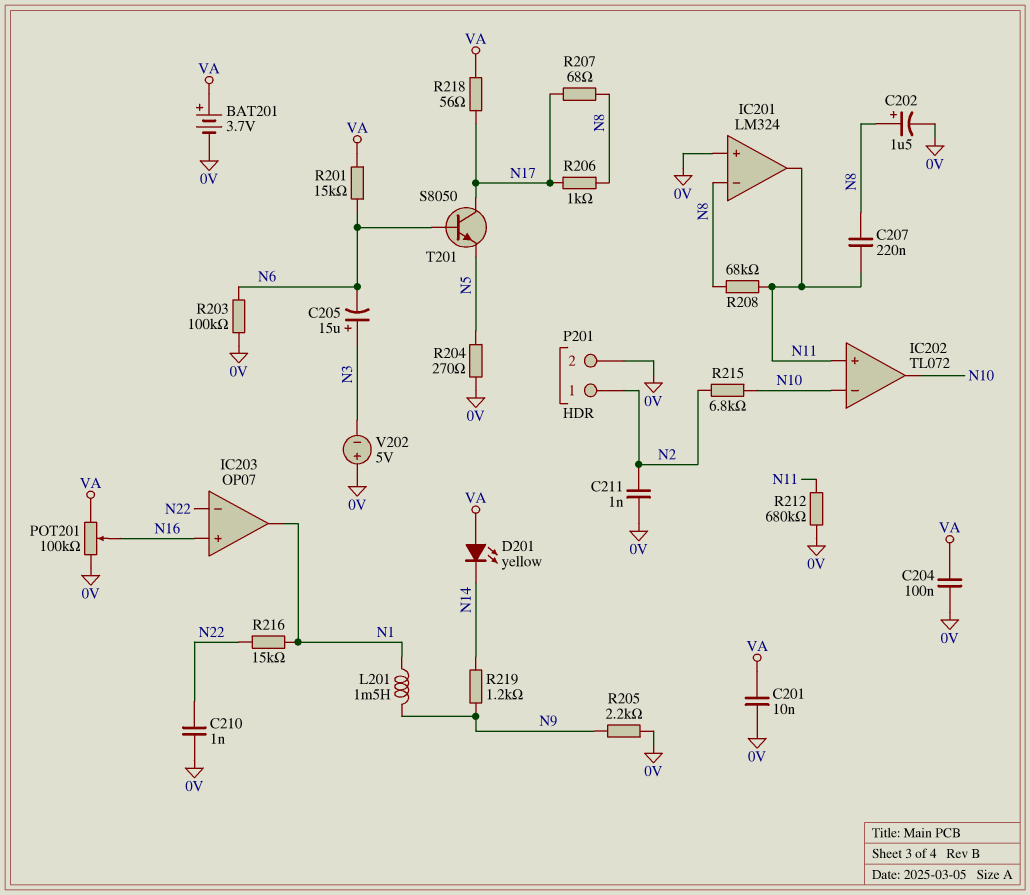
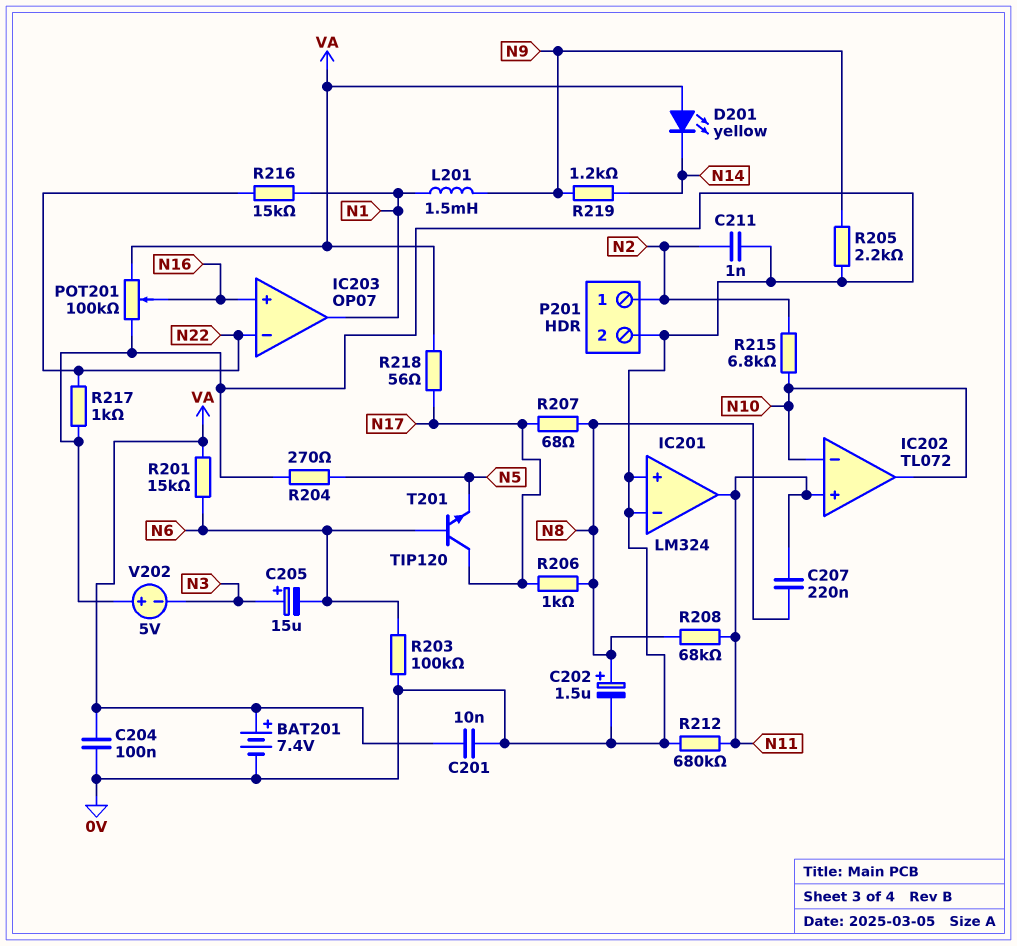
BAT201: 3.7V (plus VA, minus 0V) -> 7.4V (plus VA, minus 0V)
C210: 1nF (0V, N22) -> none
IC201 pin in-: N8 -> 0V
R217: none -> 1k (0V, N22)
T201: NPN S8050 (B N6, C N17, E N5) -> NPN TIP120 (B N6, C N17, E N5)

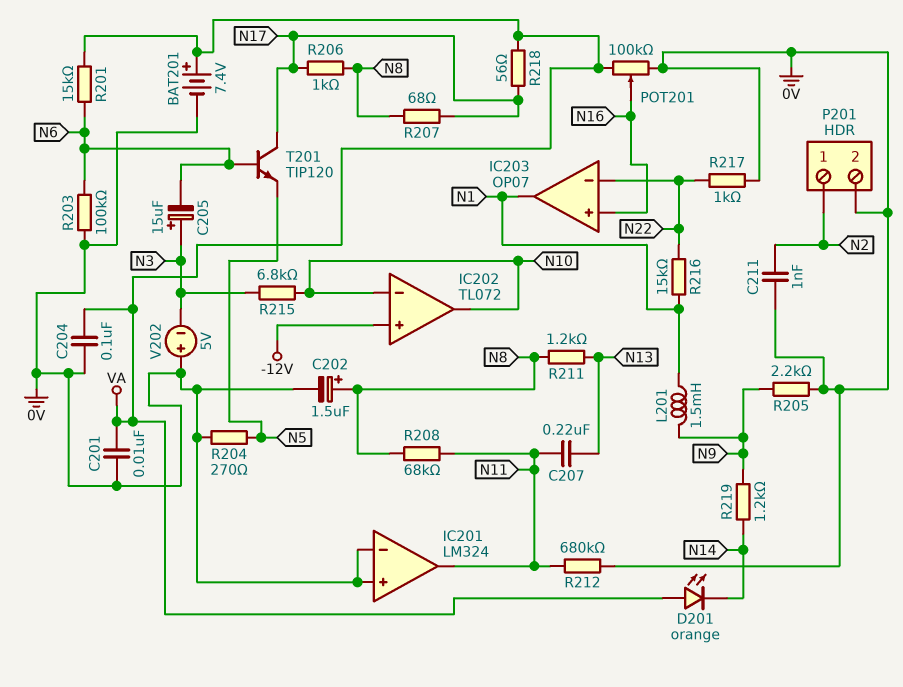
C207: 220nF (N8, N11) -> 220nF (N11, N13)
D201: LED yellow (A VA, K N14) -> LED orange (A VA, K N14)
IC202 pin in+: N11 -> -12V
R211: none -> 1.2k (N8, N13)
R215: 6.8k (N2, N10) -> 6.8k (N3, N10)

